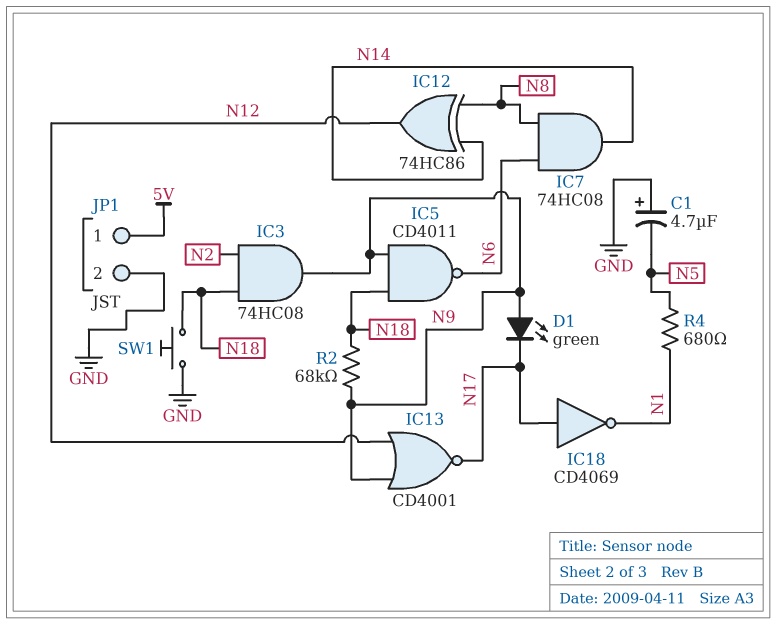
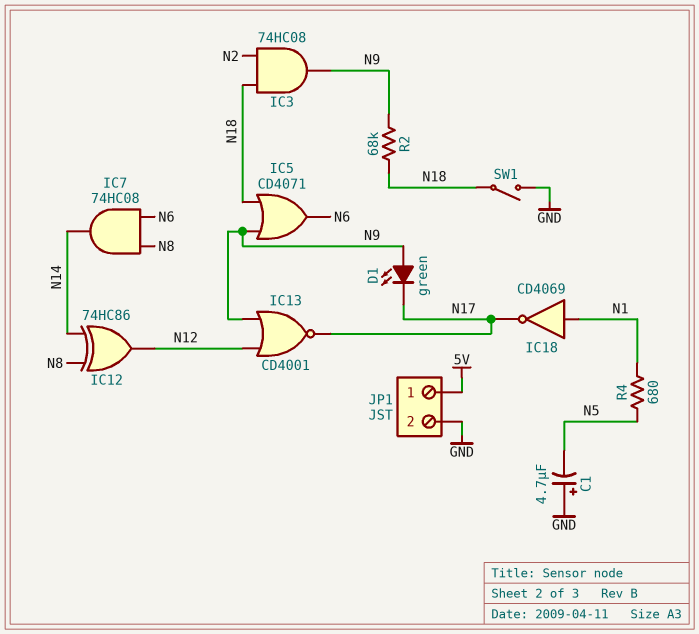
IC5: NAND CD4011 (in N9, in N18, out N6) -> OR CD4071 (in N9, in N18, out N6)
IC18: NOT CD4069 (in N17, out N1) -> NOT CD4069 (in N1, out N17)
SW1: button (GND, N18) -> switch (GND, N18)

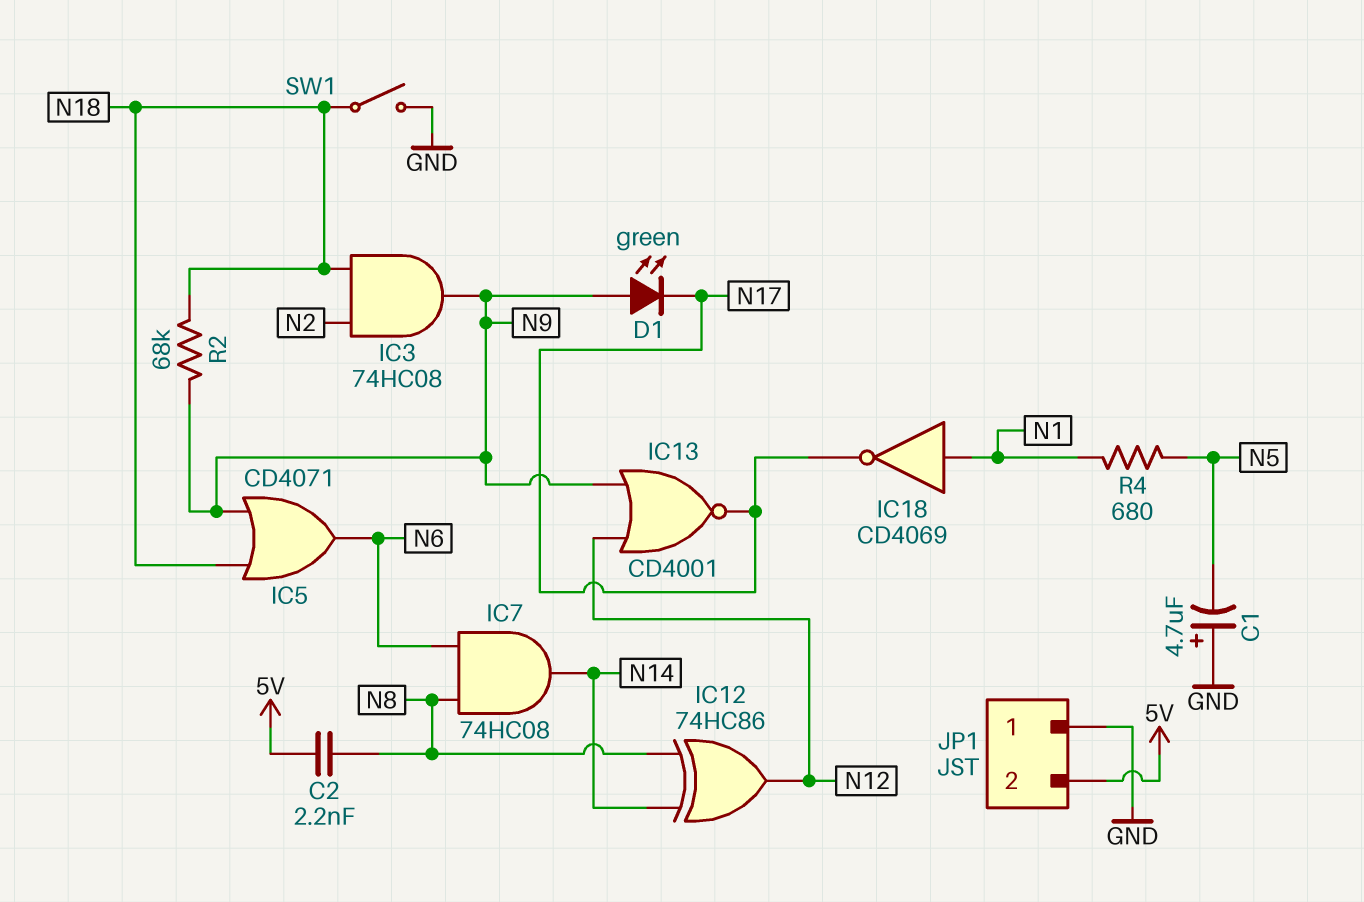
C2: none -> 2.2nF (5V, N8)
JP1 pin 1: 5V -> GND
JP1 pin 2: GND -> 5V

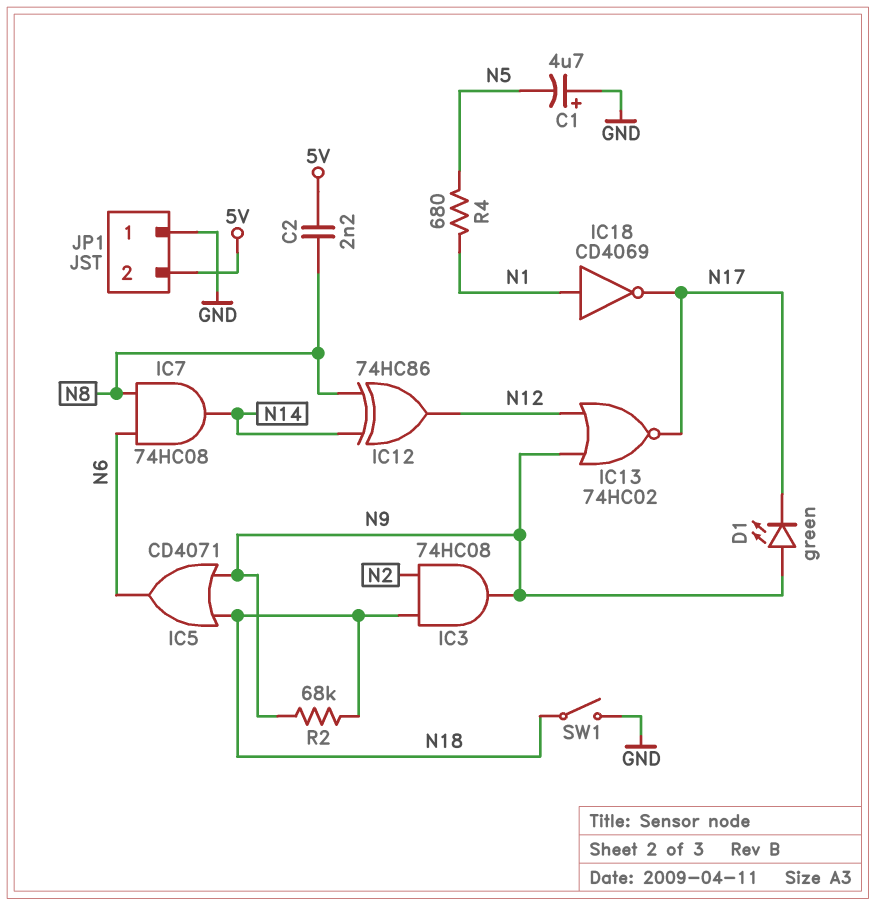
IC13: NOR CD4001 (in N9, in N12, out N17) -> NOR 74HC02 (in N9, in N12, out N17)

